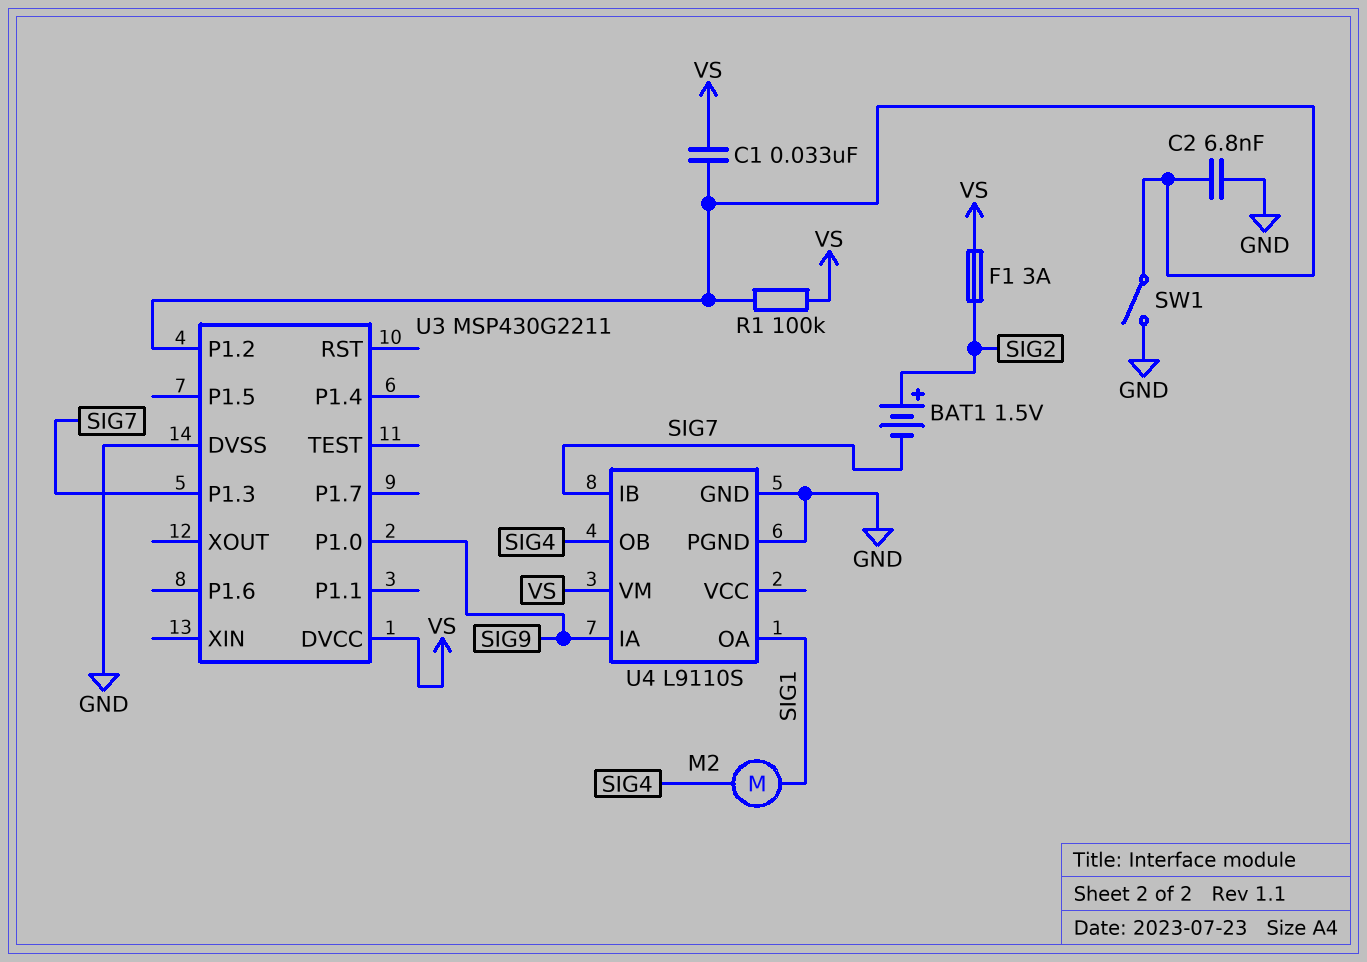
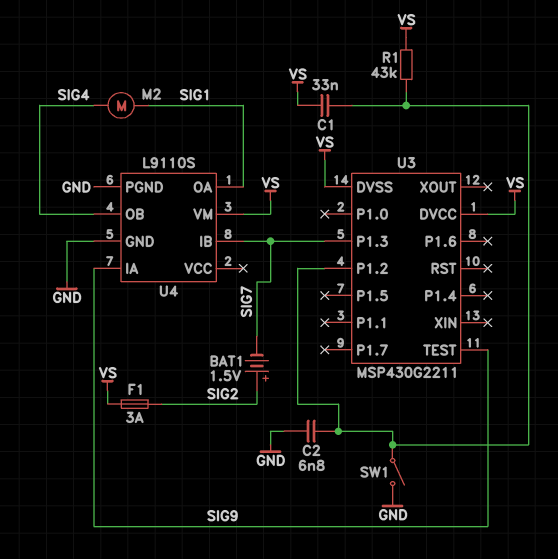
R1: 100k (U3/P1.2, VS) -> 43k (U3/P1.2, VS)
U3 pin DVSS: GND -> VS
U3 pin P1.0: SIG9 -> none
U3 pin TEST: none -> SIG9

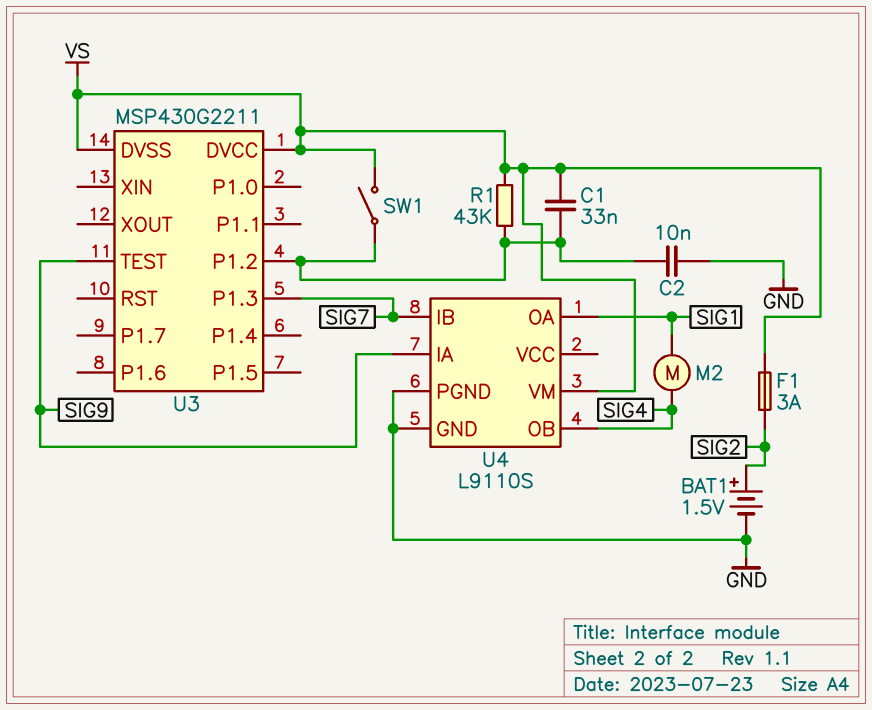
BAT1: 1.5V (plus SIG2, minus SIG7) -> 1.5V (plus SIG2, minus GND)
C2: 6.8nF (GND, U3/P1.2) -> 10nF (GND, U3/P1.2)
SW1: switch (GND, U3/P1.2) -> switch (U3/P1.2, VS)

